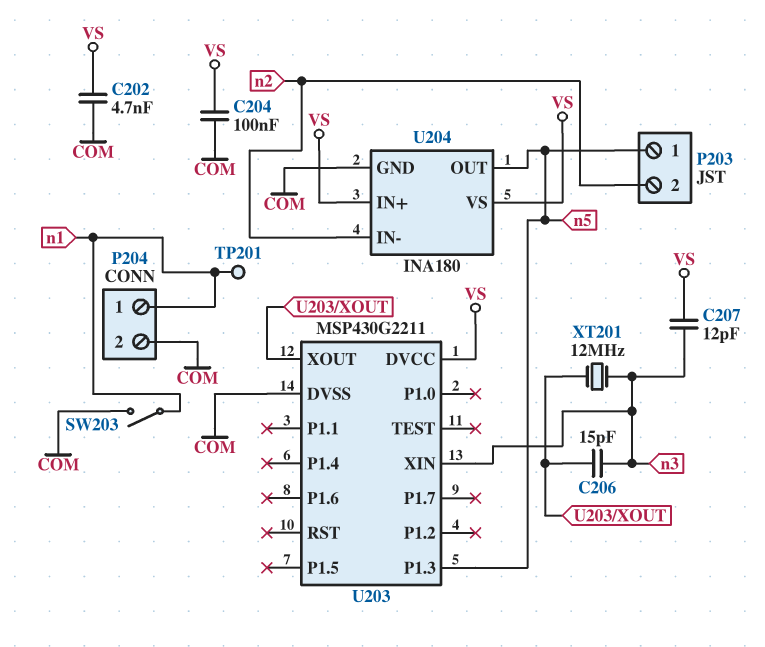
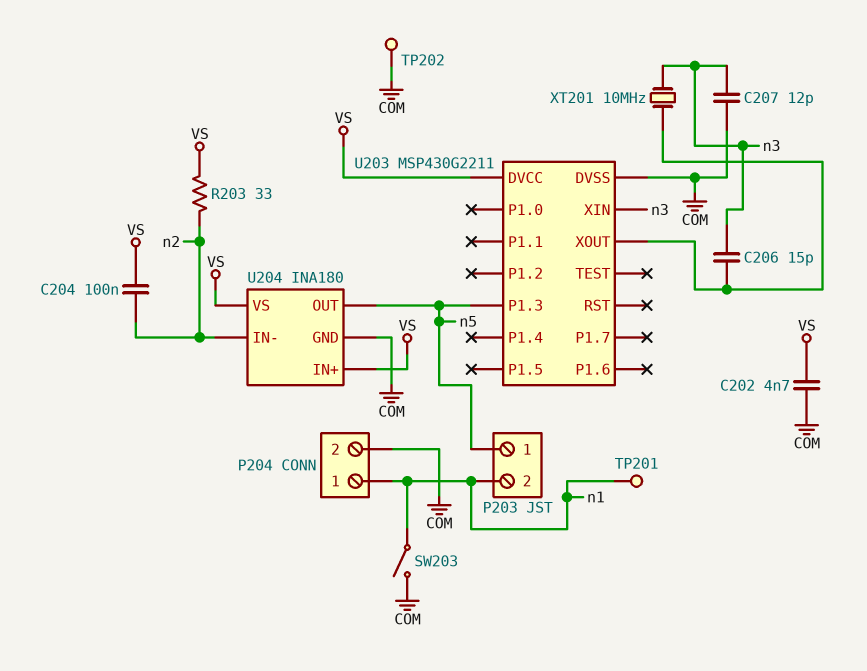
C204: 100nF (COM, VS) -> 100nF (VS, n2)
C207: 12pF (VS, n3) -> 12pF (COM, n3)
P203 pin 2: n2 -> n1
R203: none -> 33 (VS, n2)
TP202: none -> test point (COM)
XT201: 12MHz (U203/XOUT, n3) -> 10MHz (U203/XOUT, n3)

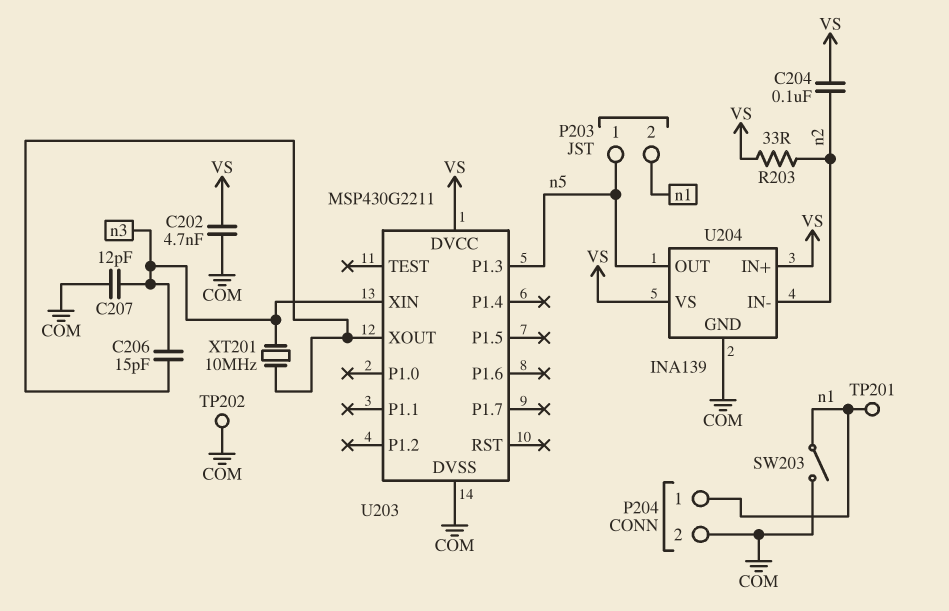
U204: INA180 -> INA139

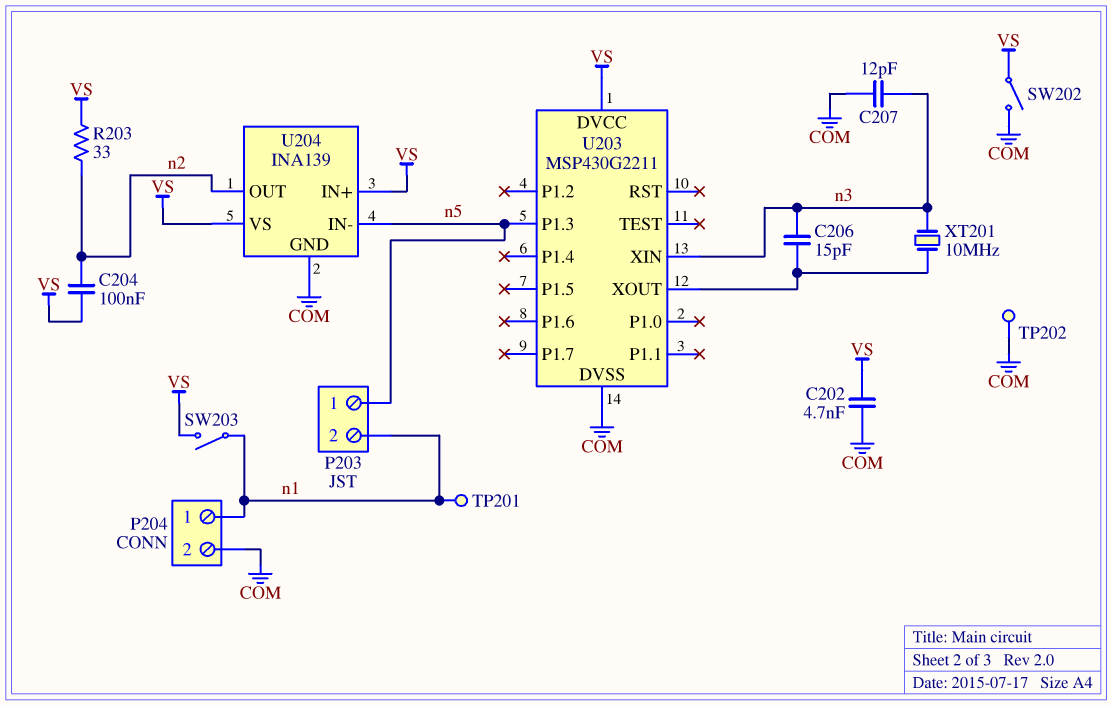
SW202: none -> switch (COM, VS)
SW203: switch (COM, n1) -> switch (VS, n1)
U204 pin IN-: n2 -> n5
U204 pin OUT: n5 -> n2

